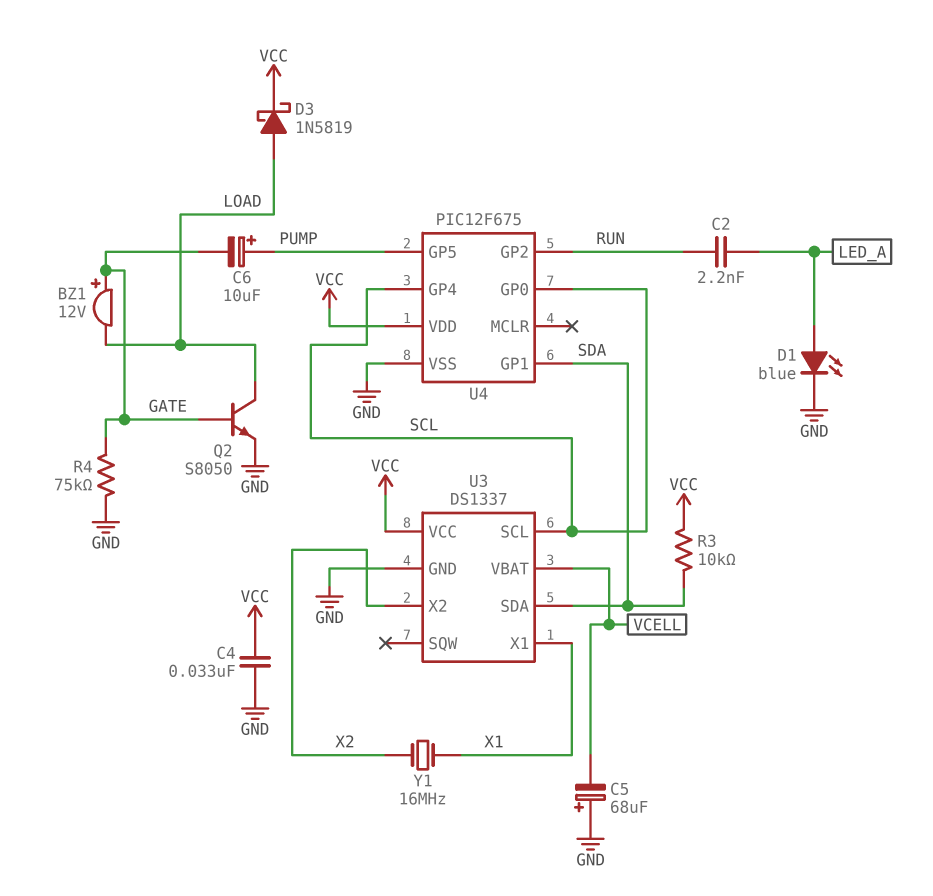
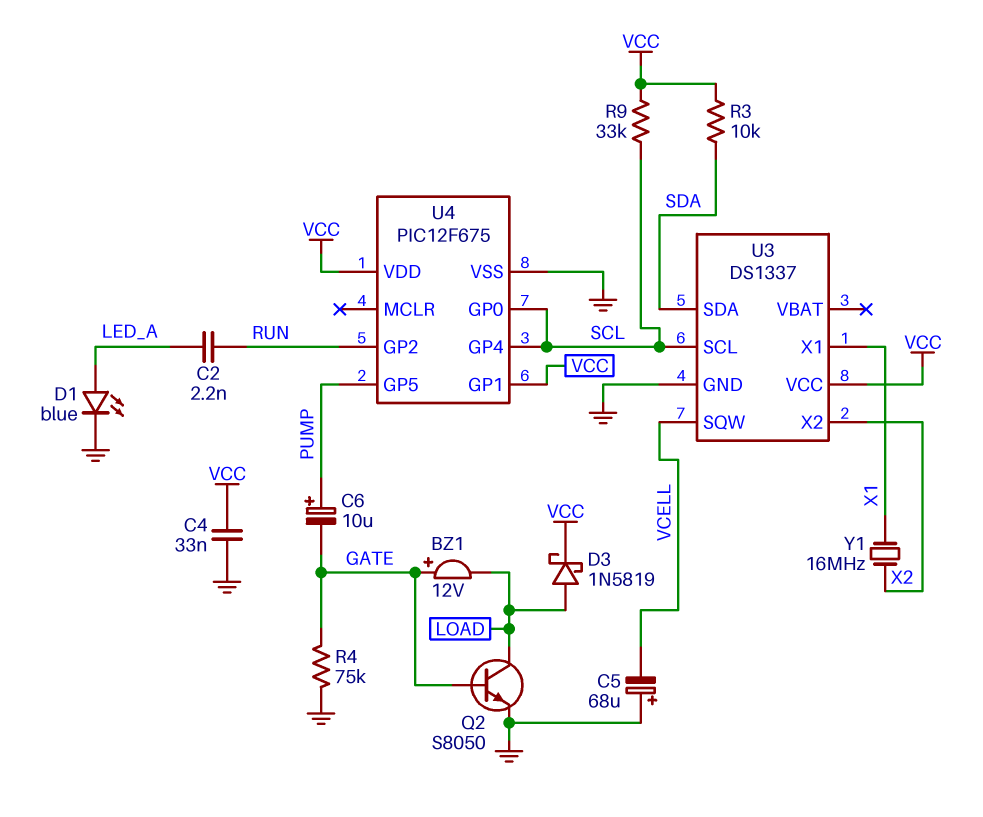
R9: none -> 33k (SCL, VCC)
U3 pin SQW: none -> VCELL
U3 pin VBAT: VCELL -> none
U4 pin GP1: SDA -> VCC

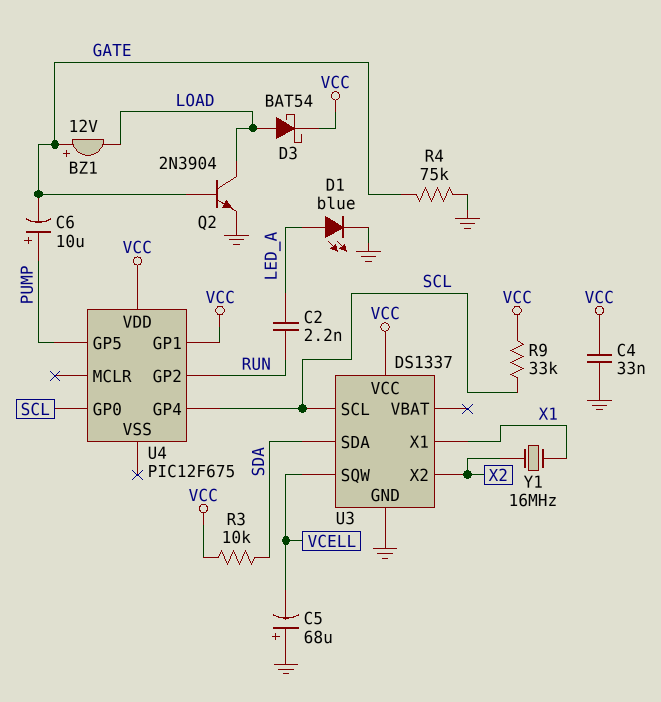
D3: schottky 1N5819 (A LOAD, K VCC) -> schottky BAT54 (A LOAD, K VCC)
Q2: NPN S8050 (B GATE, C LOAD, E GND) -> NPN 2N3904 (B GATE, C LOAD, E GND)
U4 pin VSS: GND -> none

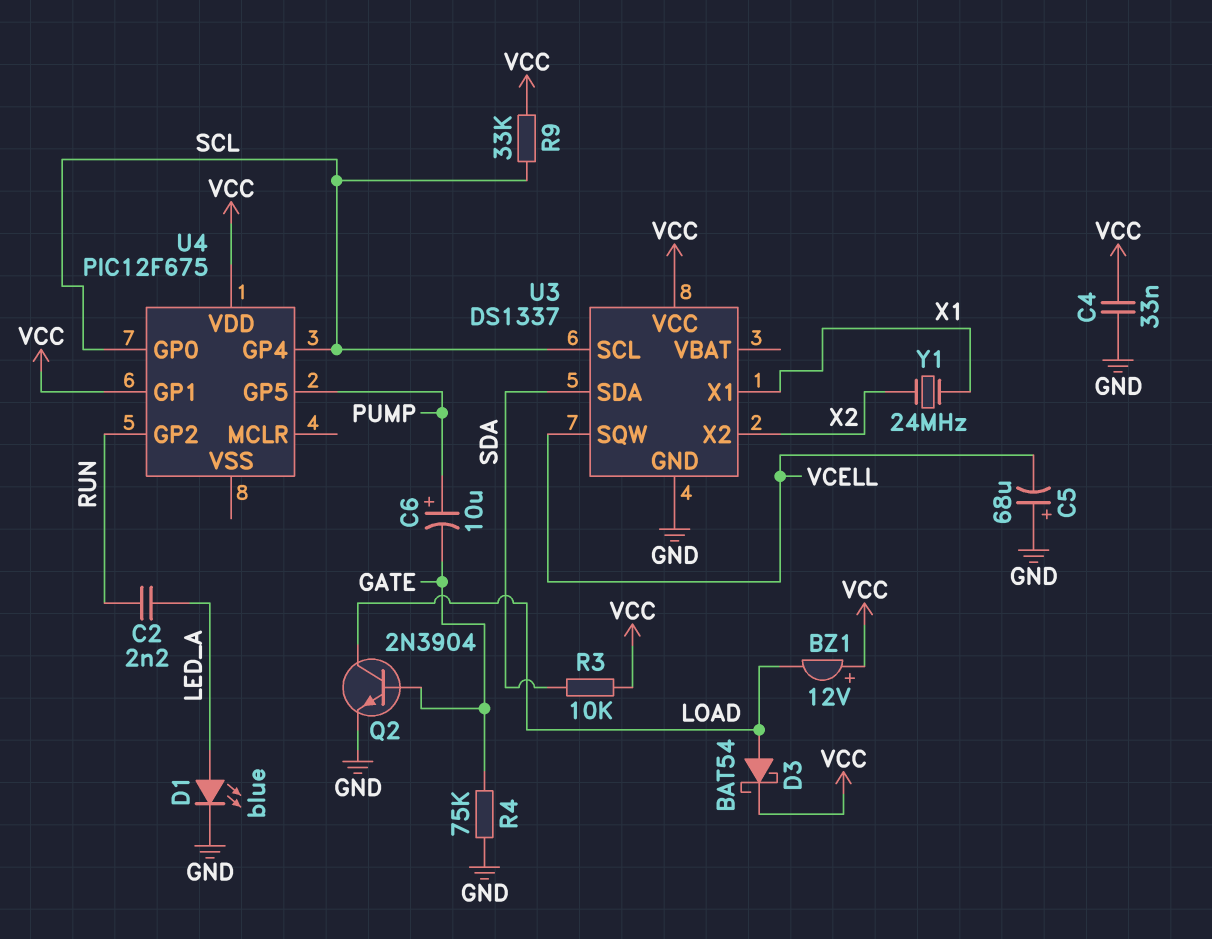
BZ1: buzzer 12V (plus GATE, minus LOAD) -> buzzer 12V (plus VCC, minus LOAD)
Y1: 16MHz (X1, X2) -> 24MHz (X1, X2)

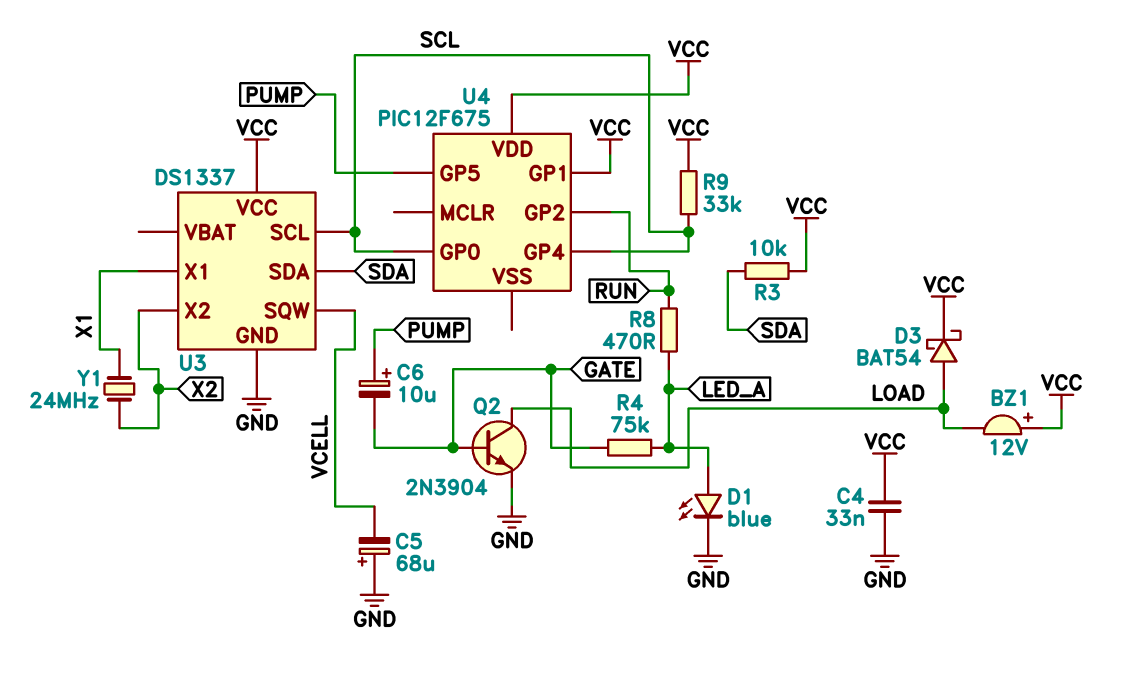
C2: 2.2nF (LED_A, RUN) -> none
R4: 75k (GATE, GND) -> 75k (GATE, LED_A)
R8: none -> 470 (LED_A, RUN)

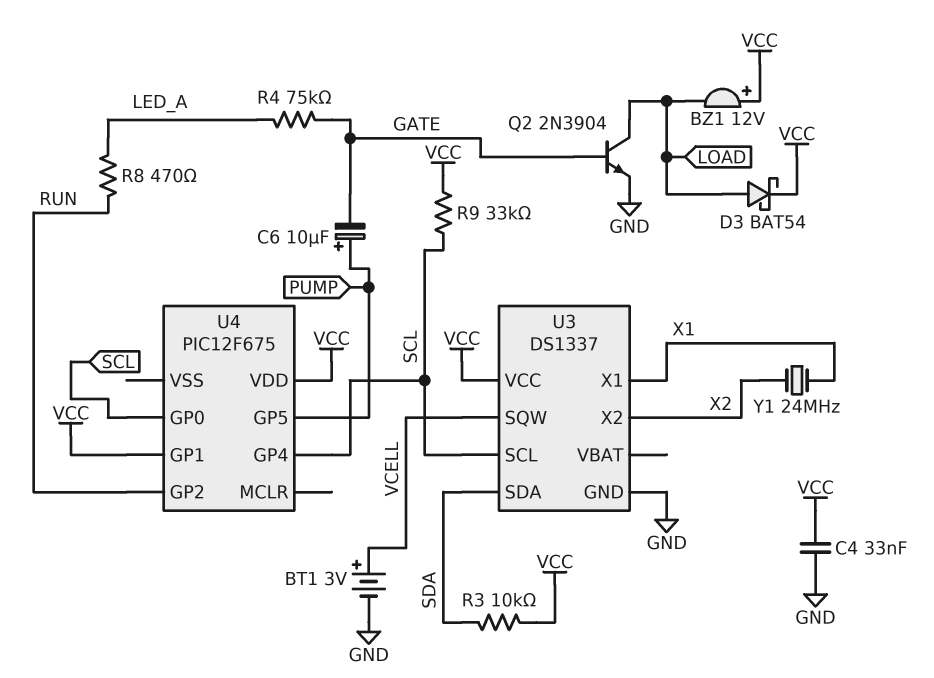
BT1: none -> 3V (plus VCELL, minus GND)
C5: 68uF (plus GND, minus VCELL) -> none
D1: LED blue (A LED_A, K GND) -> none

